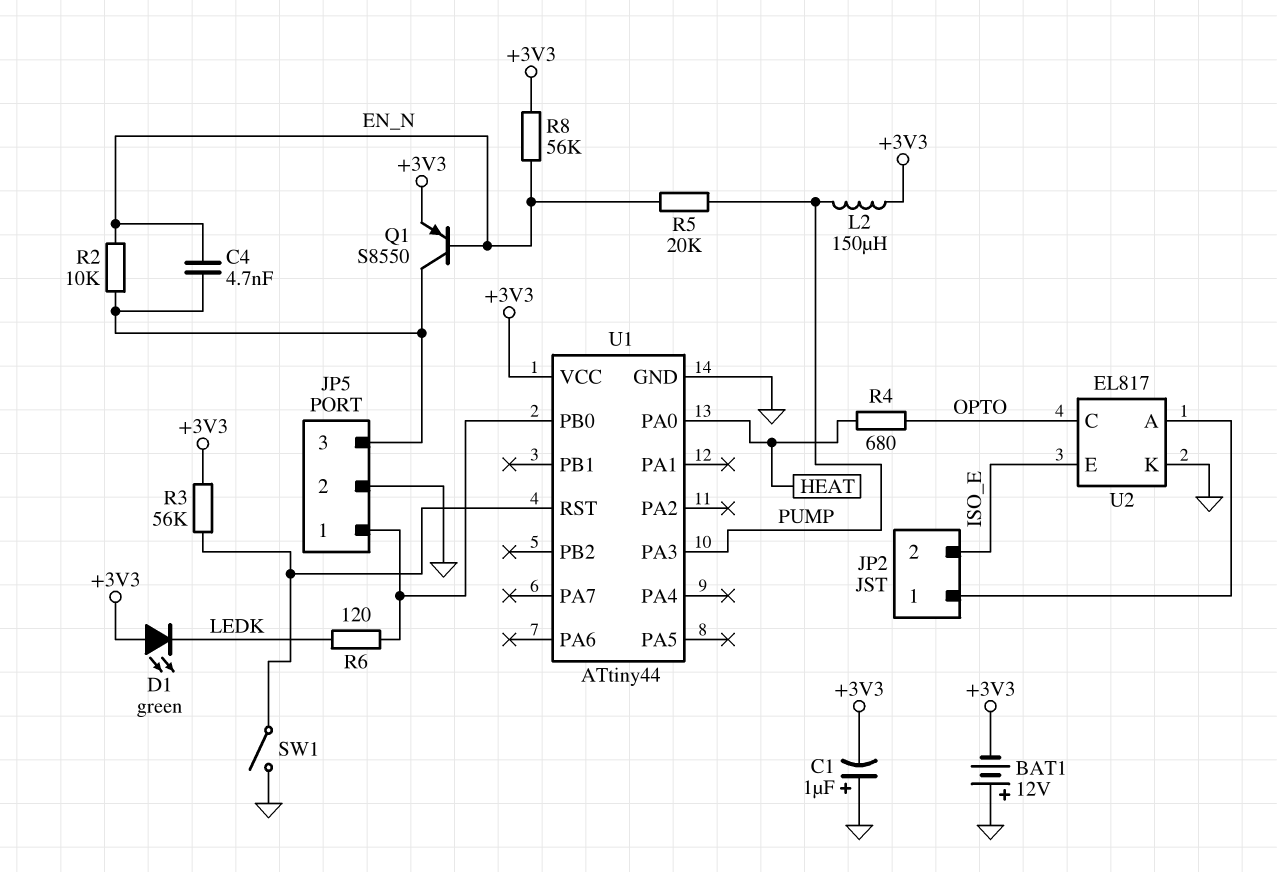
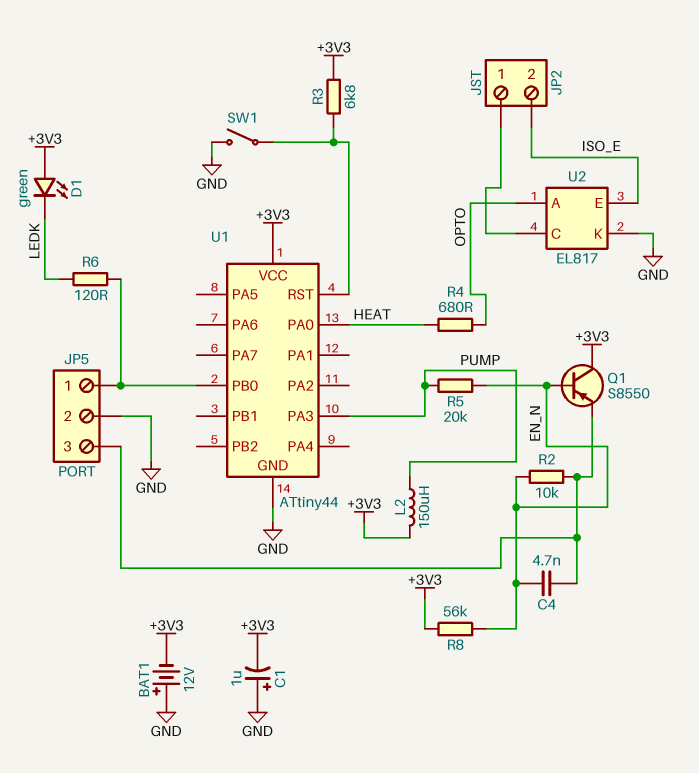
Q1: PNP S8550 (B EN_N, C JP5/3, E +3V3) -> PNP S8550 (B EN_N, C +3V3, E JP5/3)
R3: 56k (+3V3, U1/RST) -> 6.8k (+3V3, U1/RST)
U2 pin A: JP2/1 -> OPTO
U2 pin C: OPTO -> JP2/1

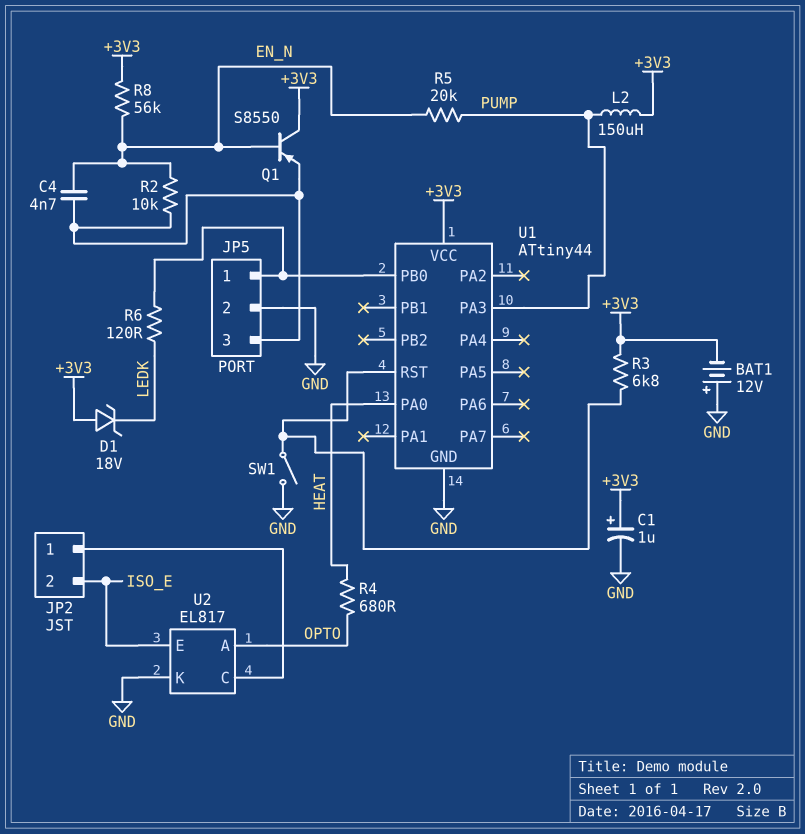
C1: 1uF (plus GND, minus +3V3) -> 1uF (plus +3V3, minus GND)
D1: LED green (A +3V3, K LEDK) -> zener 18V (A +3V3, K LEDK)

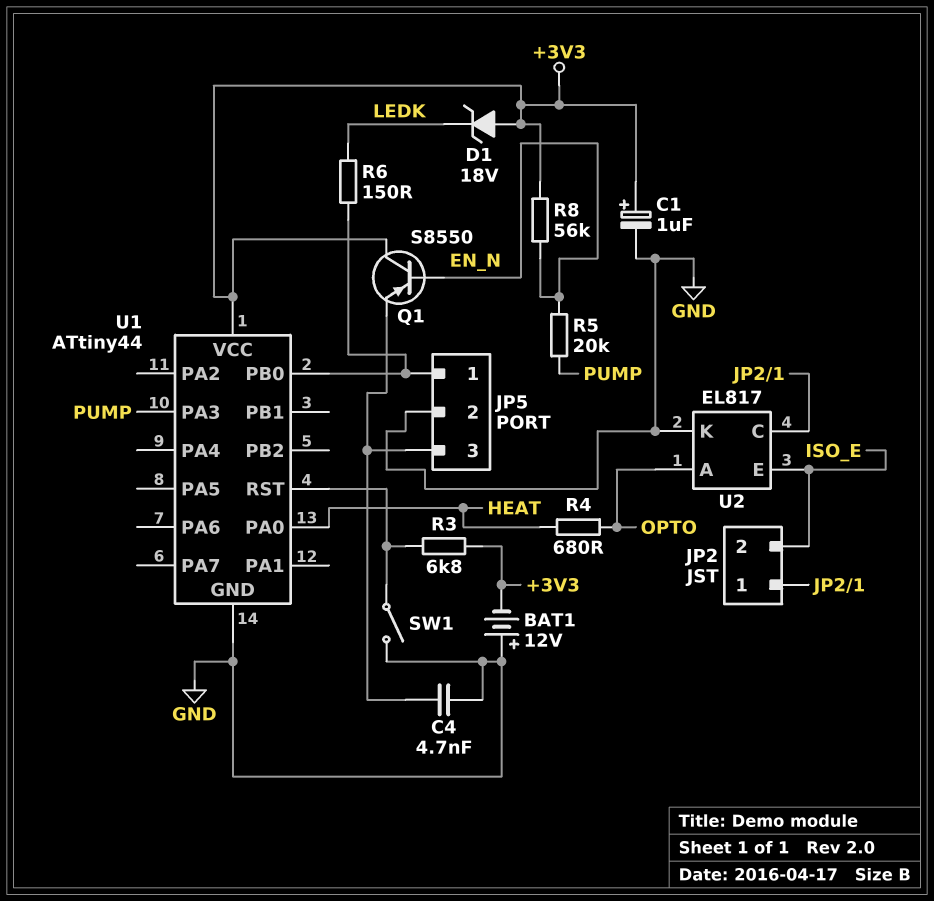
C4: 4.7nF (EN_N, JP5/3) -> 4.7nF (GND, JP5/3)
L2: 150uH (+3V3, PUMP) -> none
R2: 10k (EN_N, JP5/3) -> none
R6: 120 (JP5/1, LEDK) -> 150 (JP5/1, LEDK)

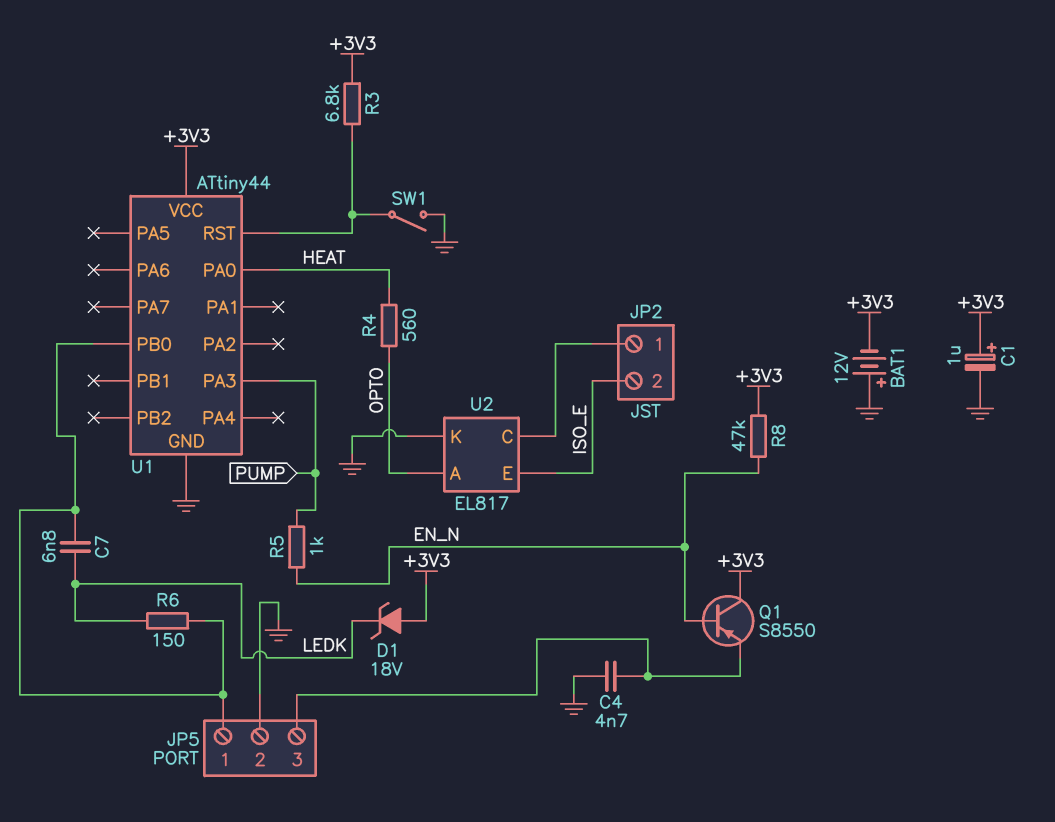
C7: none -> 6.8nF (JP5/1, LEDK)
R4: 680 (HEAT, OPTO) -> 560 (HEAT, OPTO)
R5: 20k (EN_N, PUMP) -> 1k (EN_N, PUMP)
R8: 56k (+3V3, EN_N) -> 47k (+3V3, EN_N)

